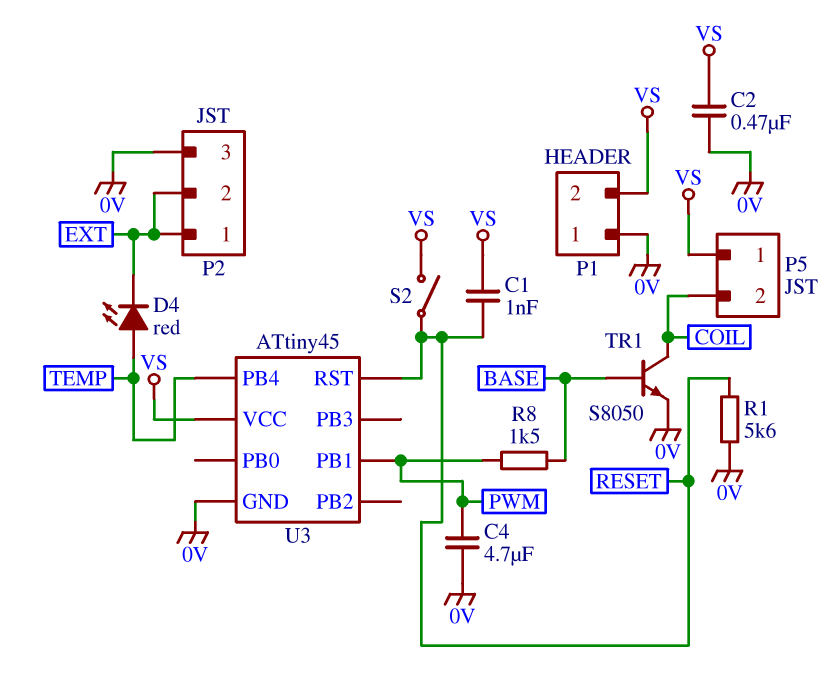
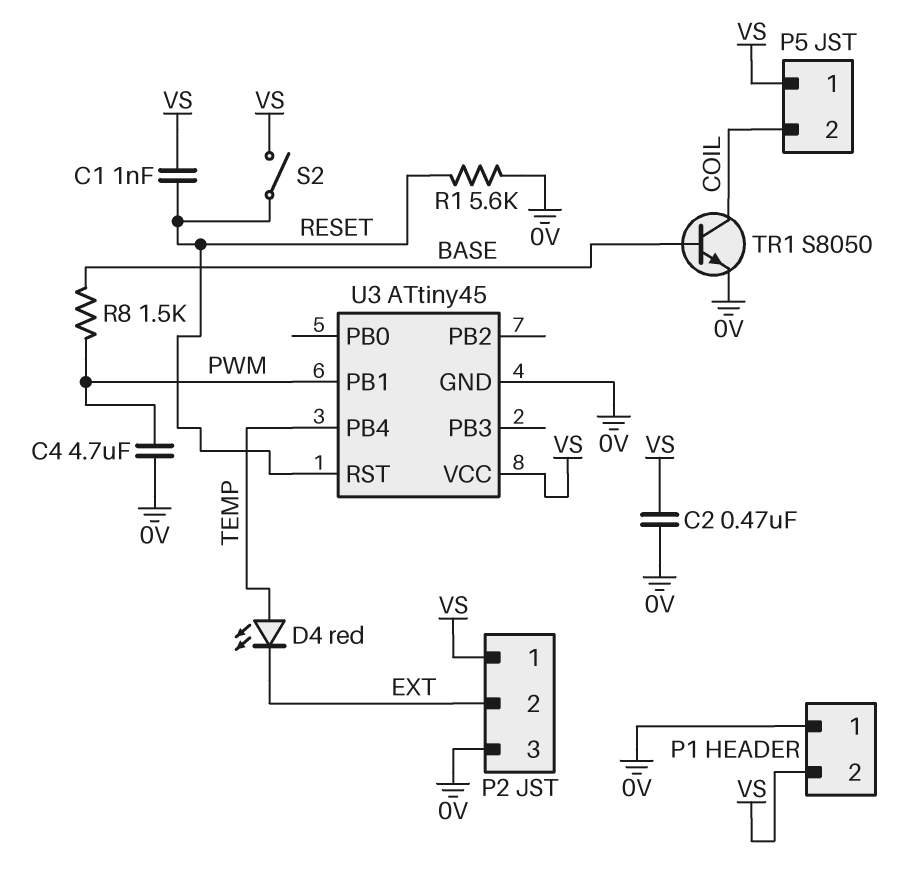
P2 pin 1: EXT -> VS

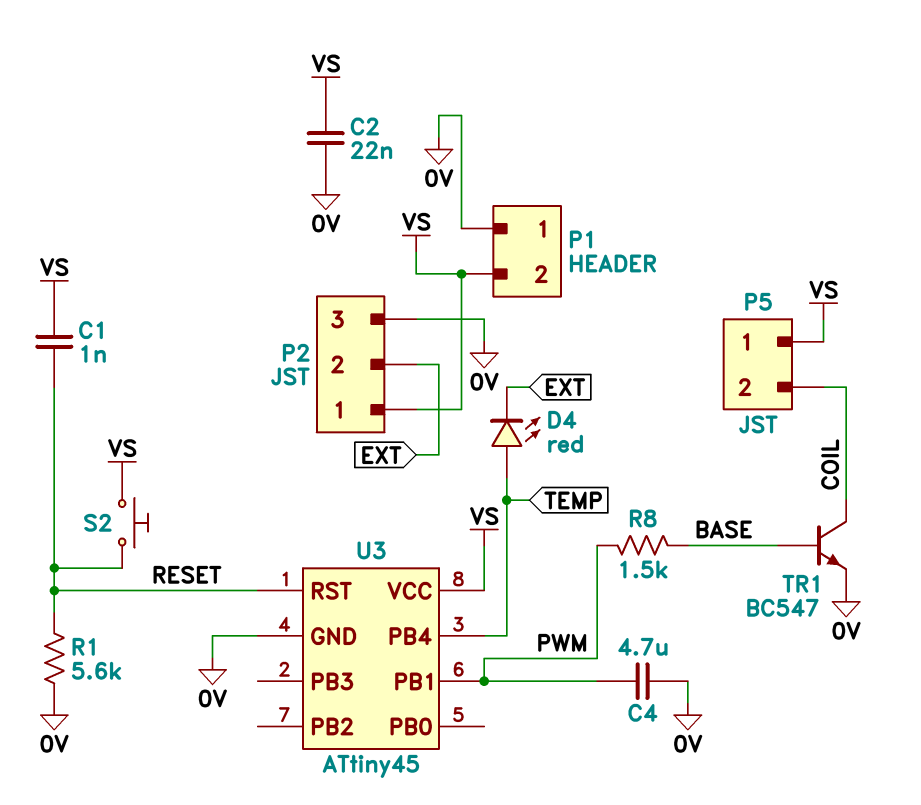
C2: 470nF (0V, VS) -> 22nF (0V, VS)
S2: switch (RESET, VS) -> button (RESET, VS)
TR1: NPN S8050 (B BASE, C COIL, E 0V) -> NPN BC547 (B BASE, C COIL, E 0V)

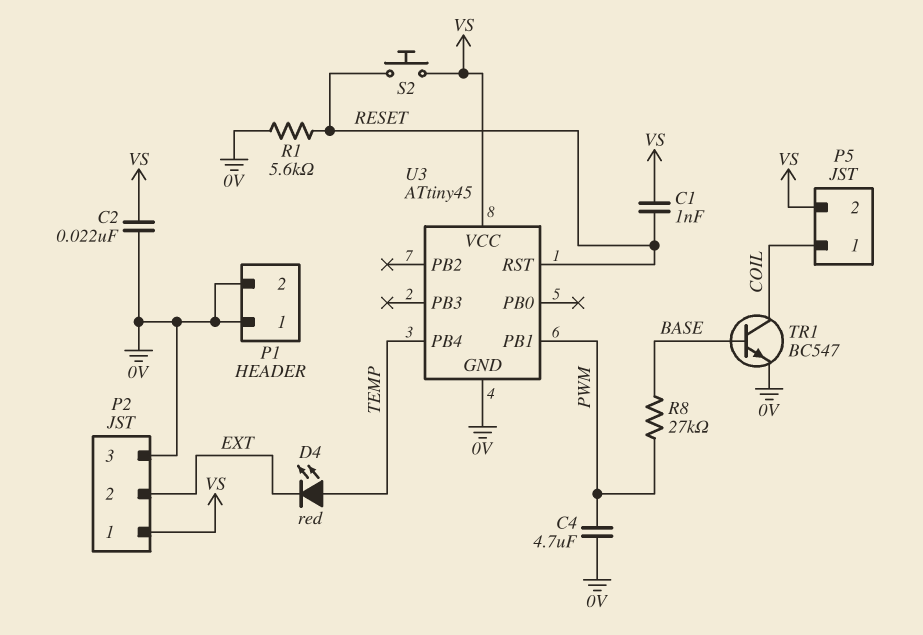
P1 pin 2: VS -> 0V
P5 pin 1: VS -> COIL
P5 pin 2: COIL -> VS
R8: 1.5k (BASE, PWM) -> 27k (BASE, PWM)

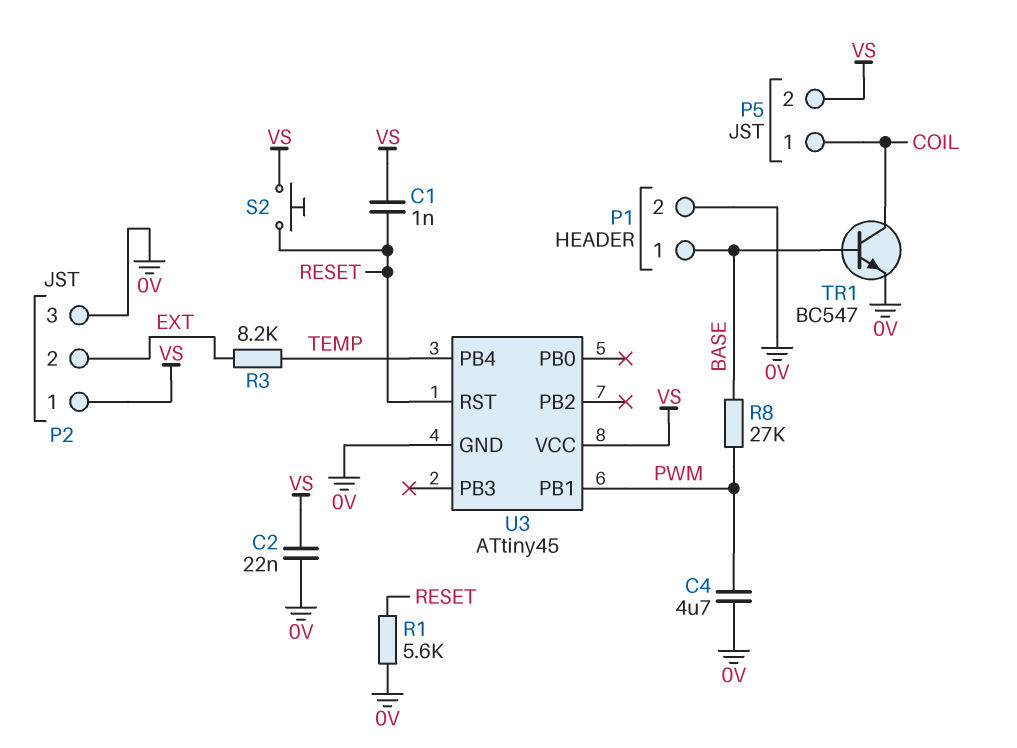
D4: LED red (A TEMP, K EXT) -> none
P1 pin 1: 0V -> BASE
R3: none -> 8.2k (EXT, TEMP)

